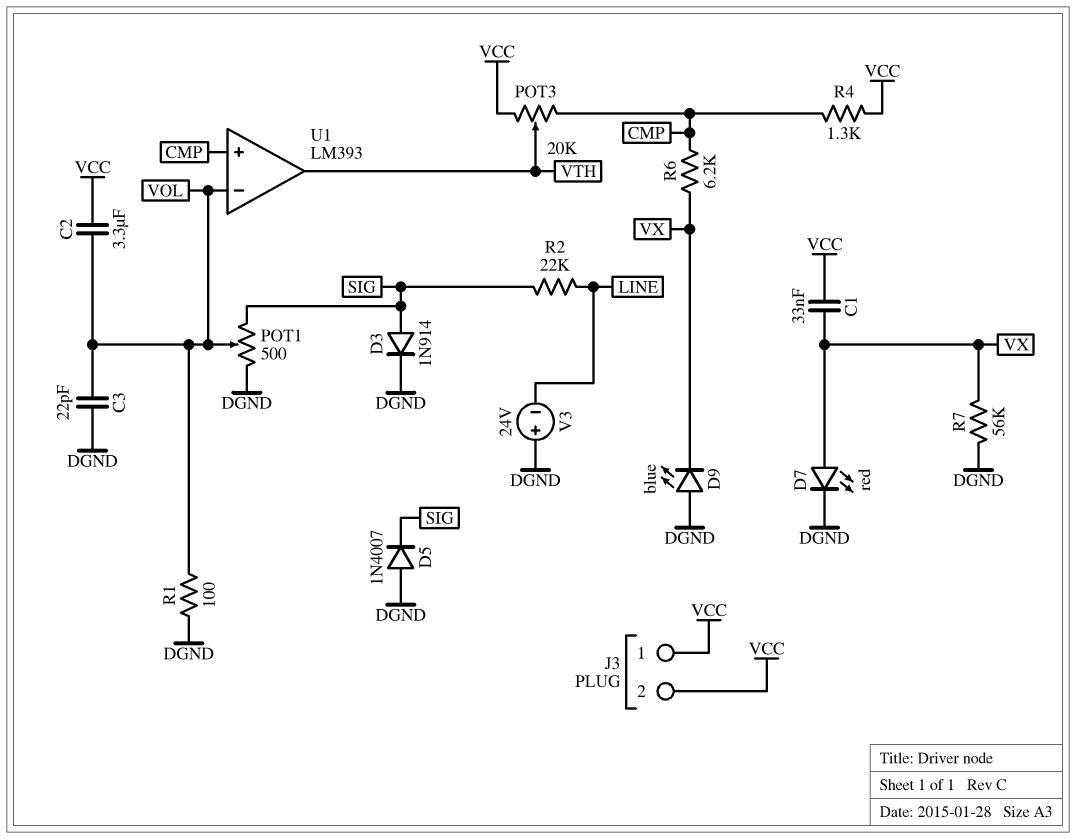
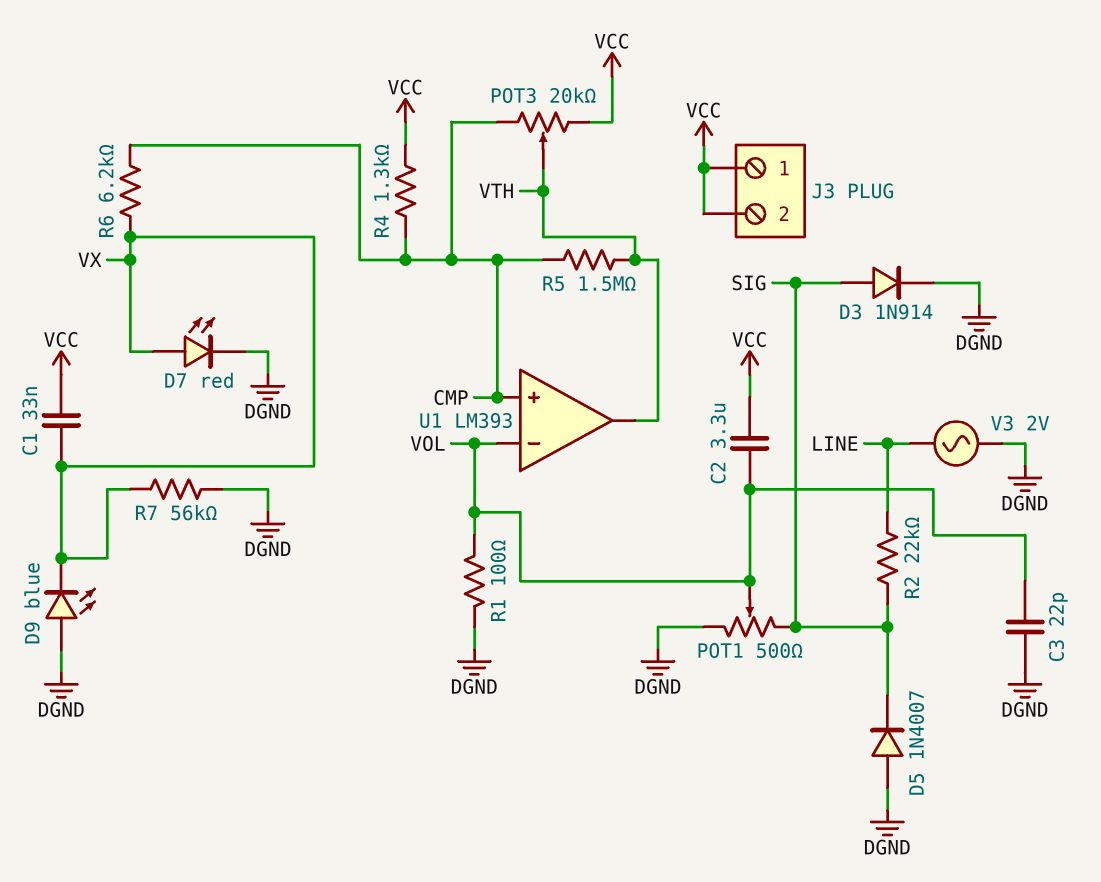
R5: none -> 1.5M (CMP, VTH)
V3: 24V (plus DGND, minus LINE) -> AC 2V (DGND, LINE)

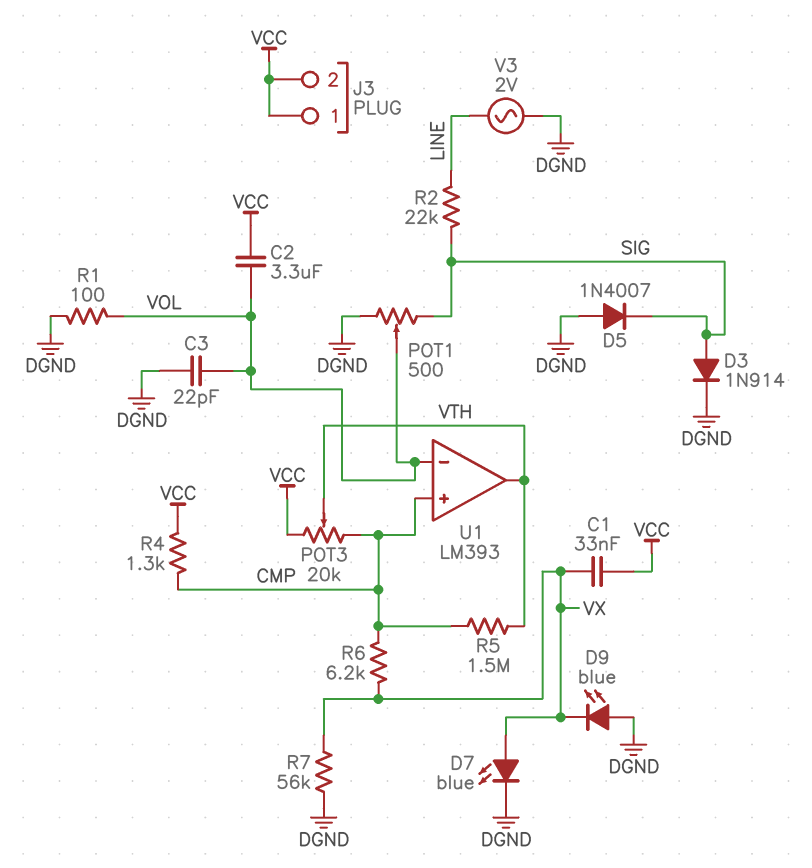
D7: LED red (A VX, K DGND) -> LED blue (A VX, K DGND)

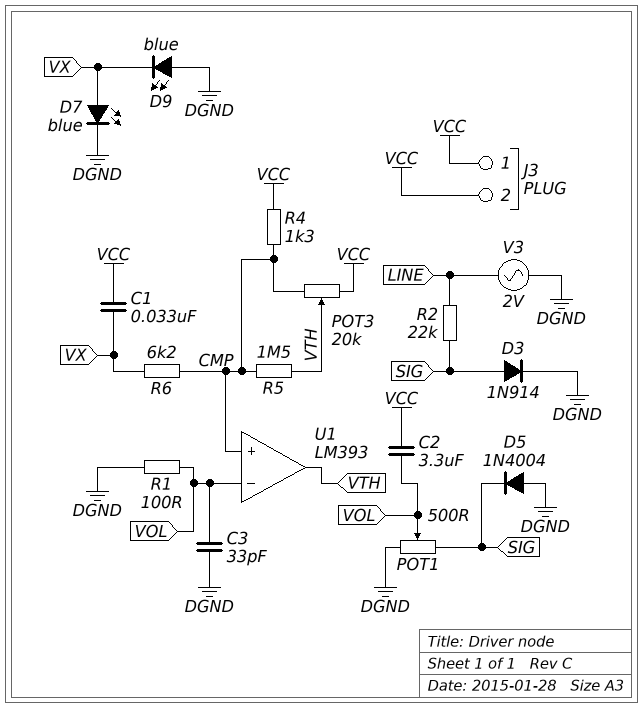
C3: 22pF (DGND, VOL) -> 33pF (DGND, VOL)
D5: diode 1N4007 (A DGND, K SIG) -> diode 1N4004 (A DGND, K SIG)
R7: 56k (DGND, VX) -> none

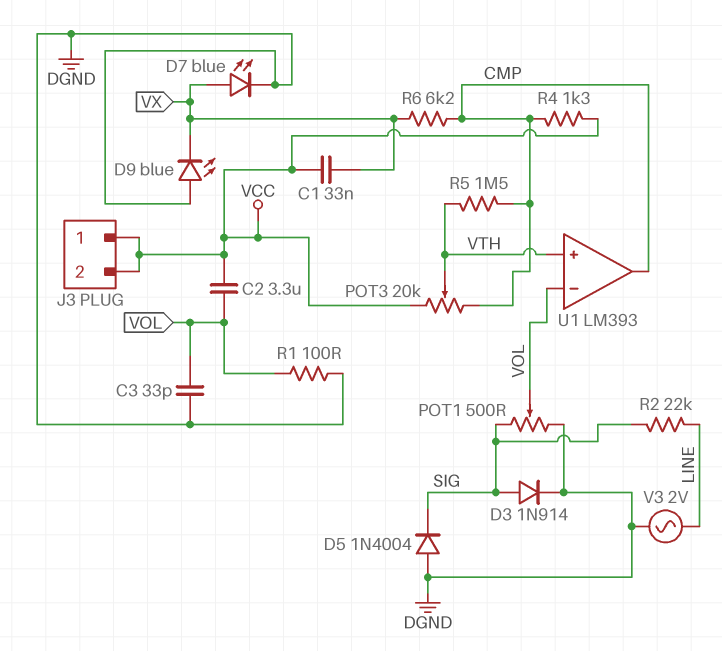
U1 pin in+: CMP -> VTH
U1 pin out: VTH -> CMP

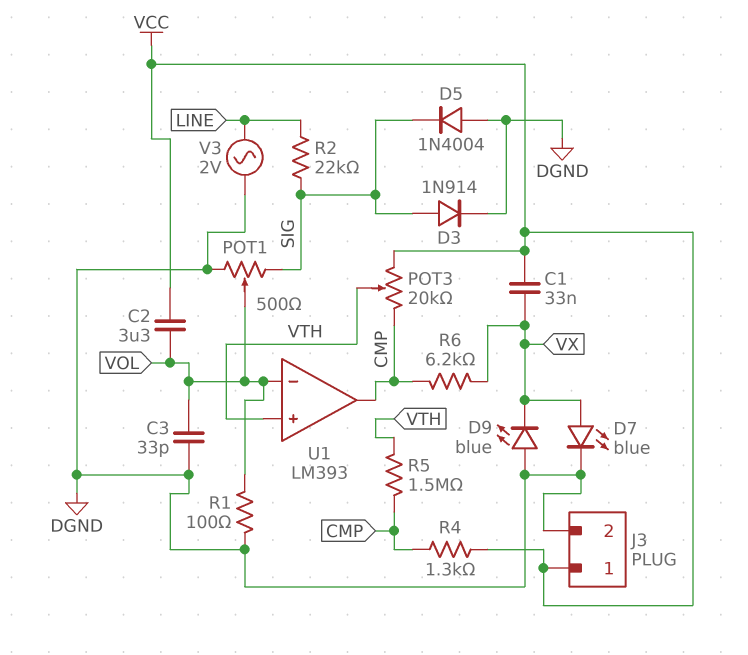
J3 pin 2: VCC -> DGND

